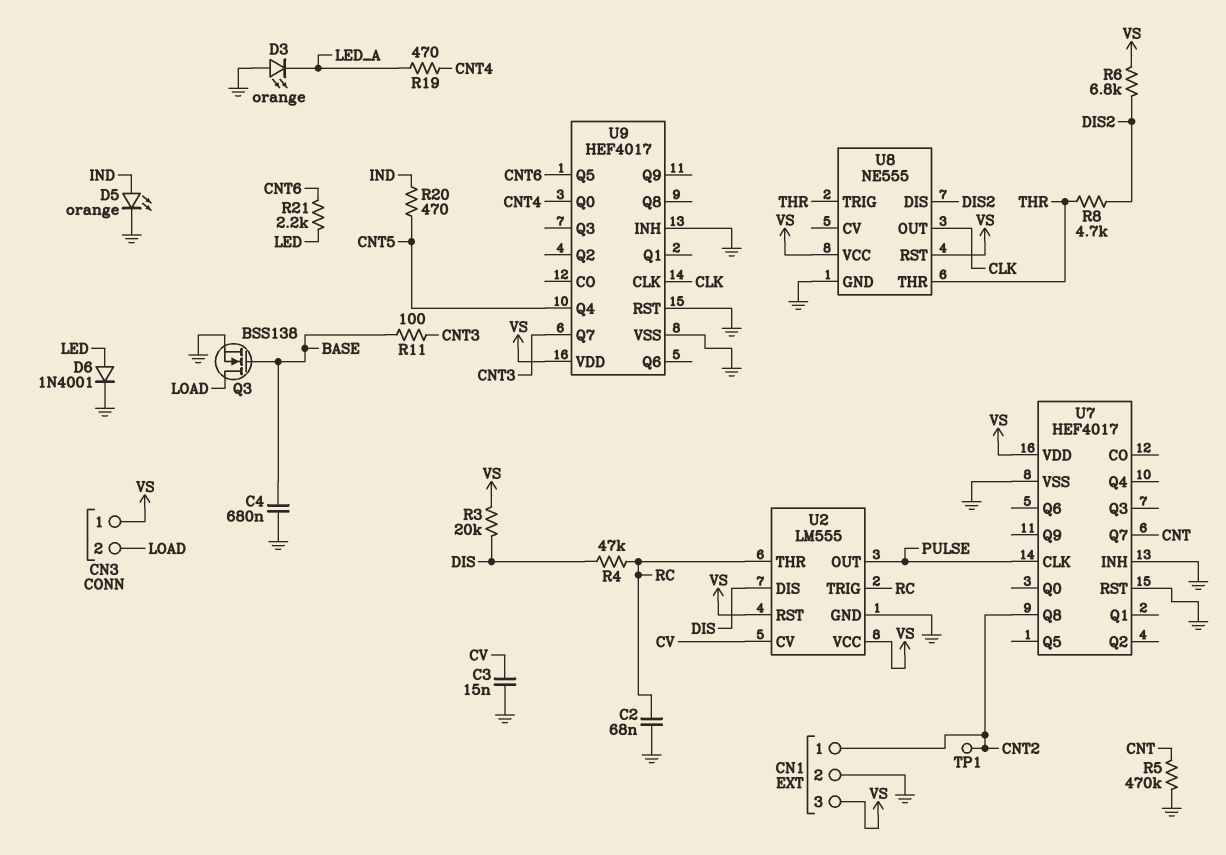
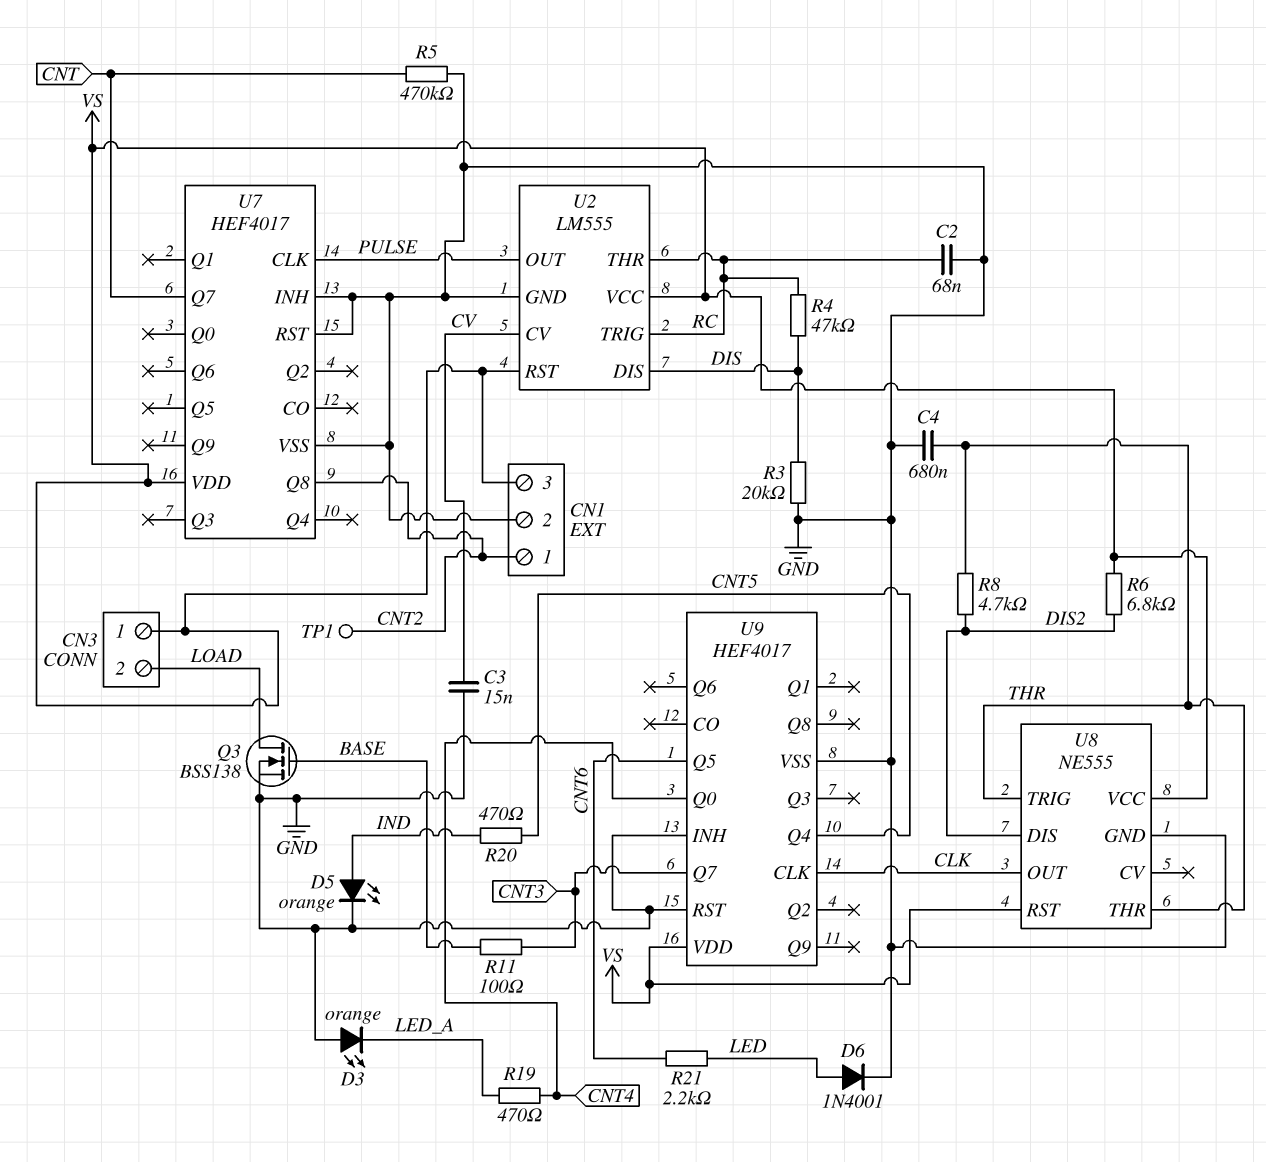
C4: 680nF (BASE, GND) -> 680nF (GND, THR)
R3: 20k (DIS, VS) -> 20k (DIS, GND)

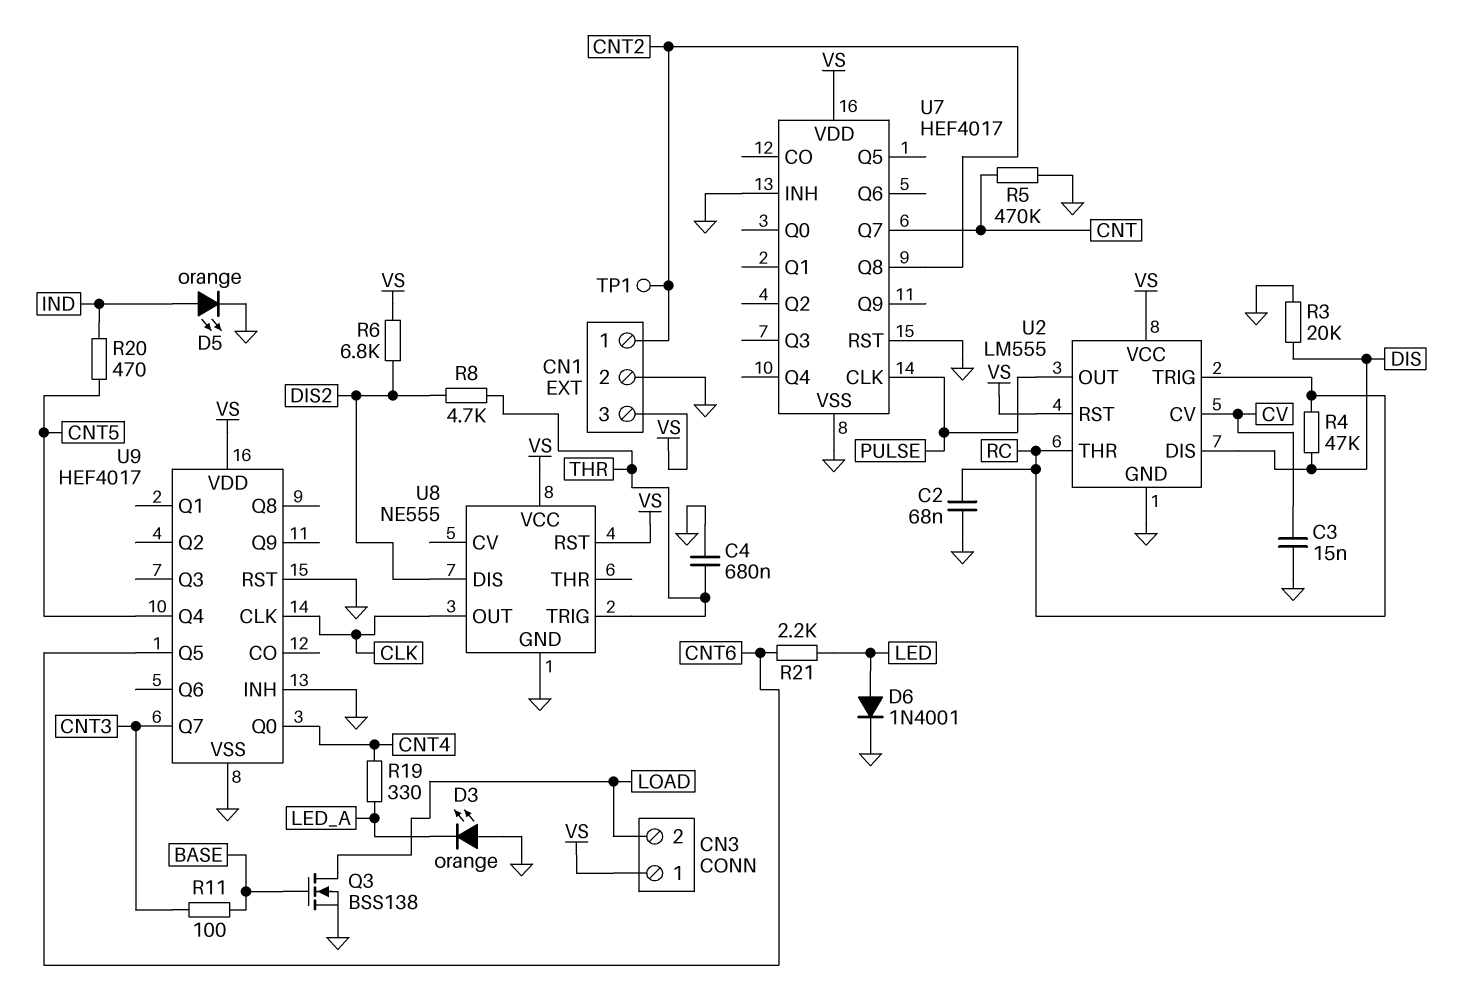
R19: 470 (CNT4, LED_A) -> 330 (CNT4, LED_A)
U8 pin THR: THR -> none

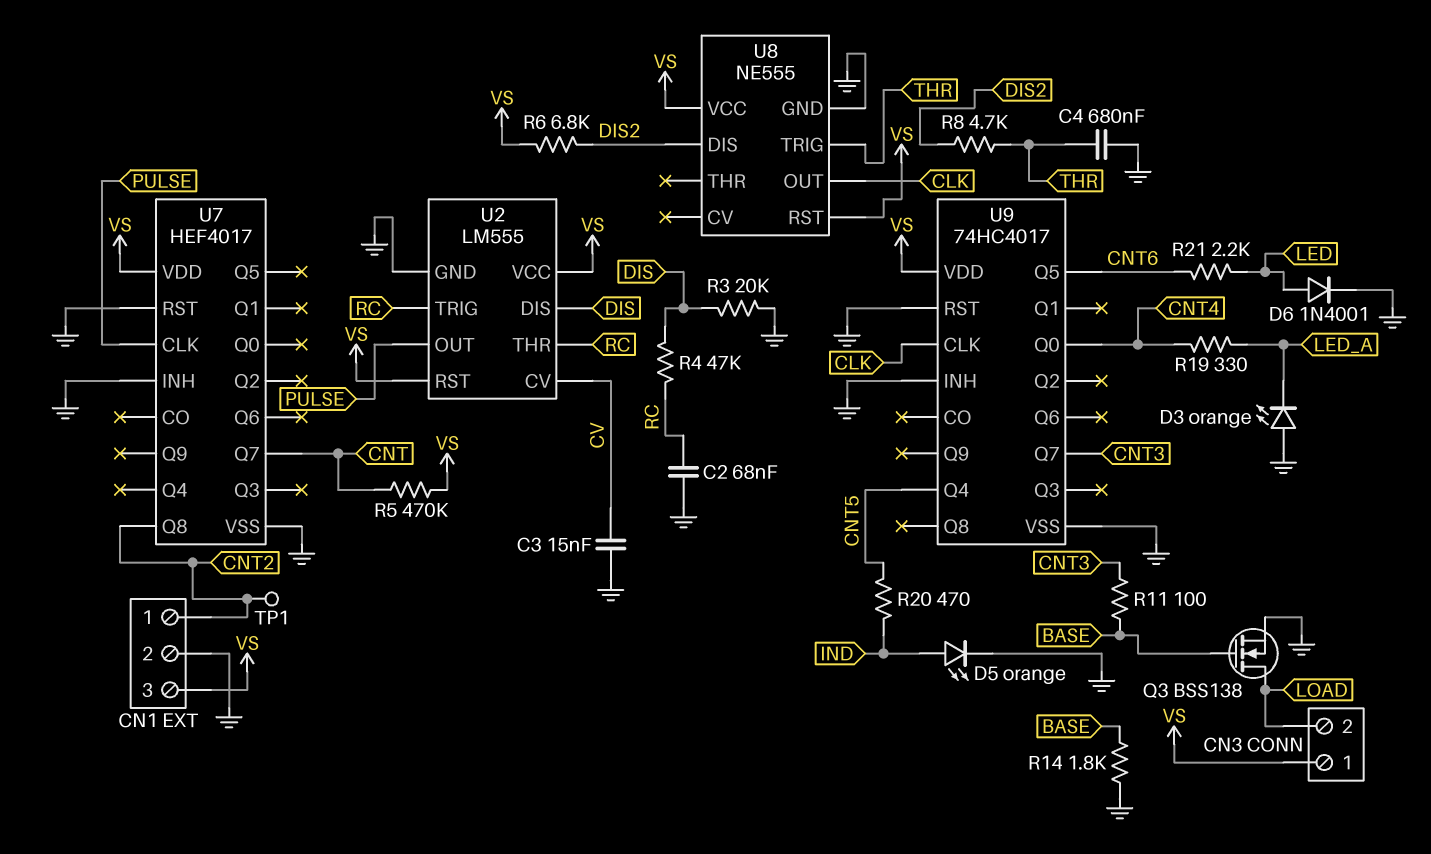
R5: 470k (CNT, GND) -> 470k (CNT, VS)
R14: none -> 1.8k (BASE, GND)
U9: HEF4017 -> 74HC4017

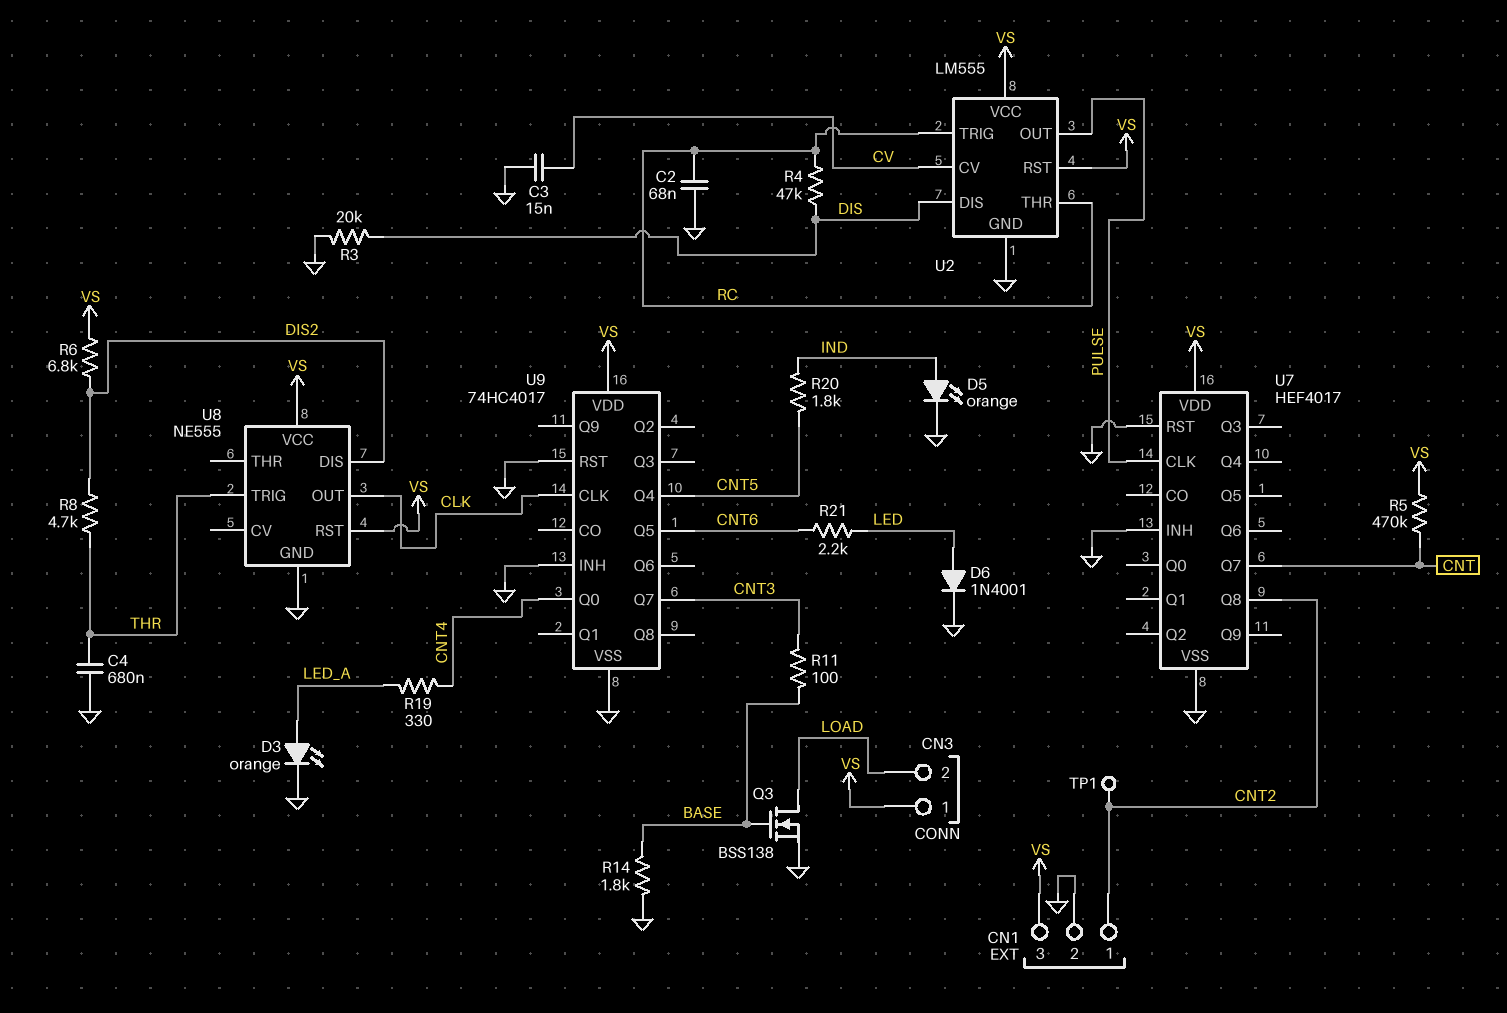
D3: LED orange (A GND, K LED_A) -> LED orange (A LED_A, K GND)
R20: 470 (CNT5, IND) -> 1.8k (CNT5, IND)

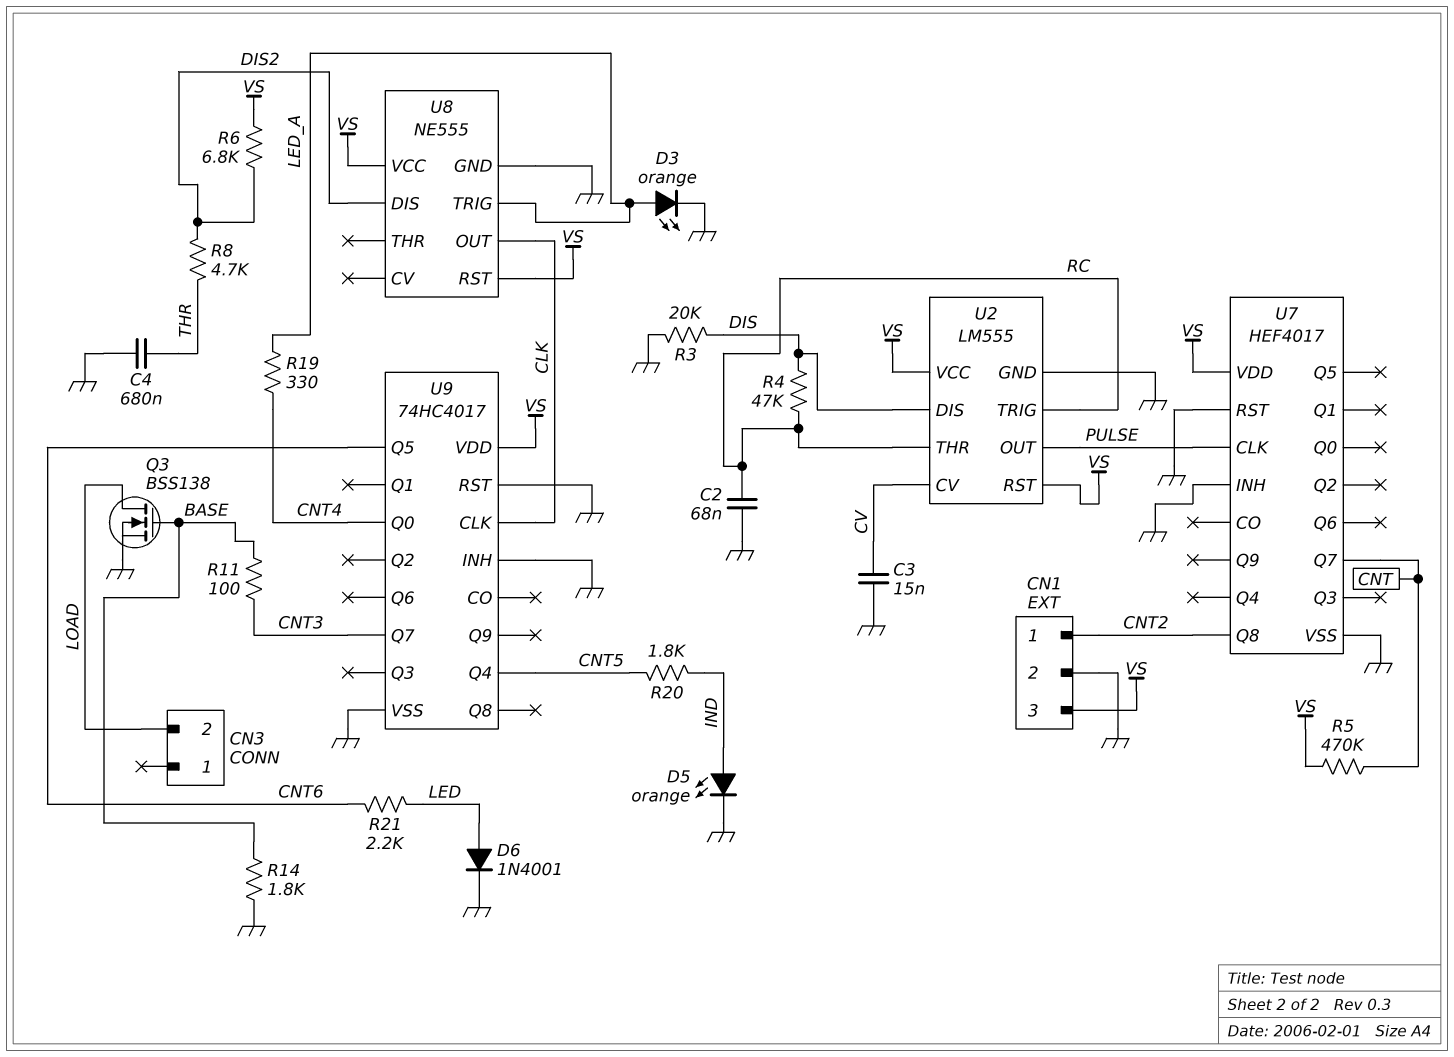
CN3 pin 1: VS -> none
TP1: test point (CNT2) -> none
U8 pin TRIG: THR -> LED_A

